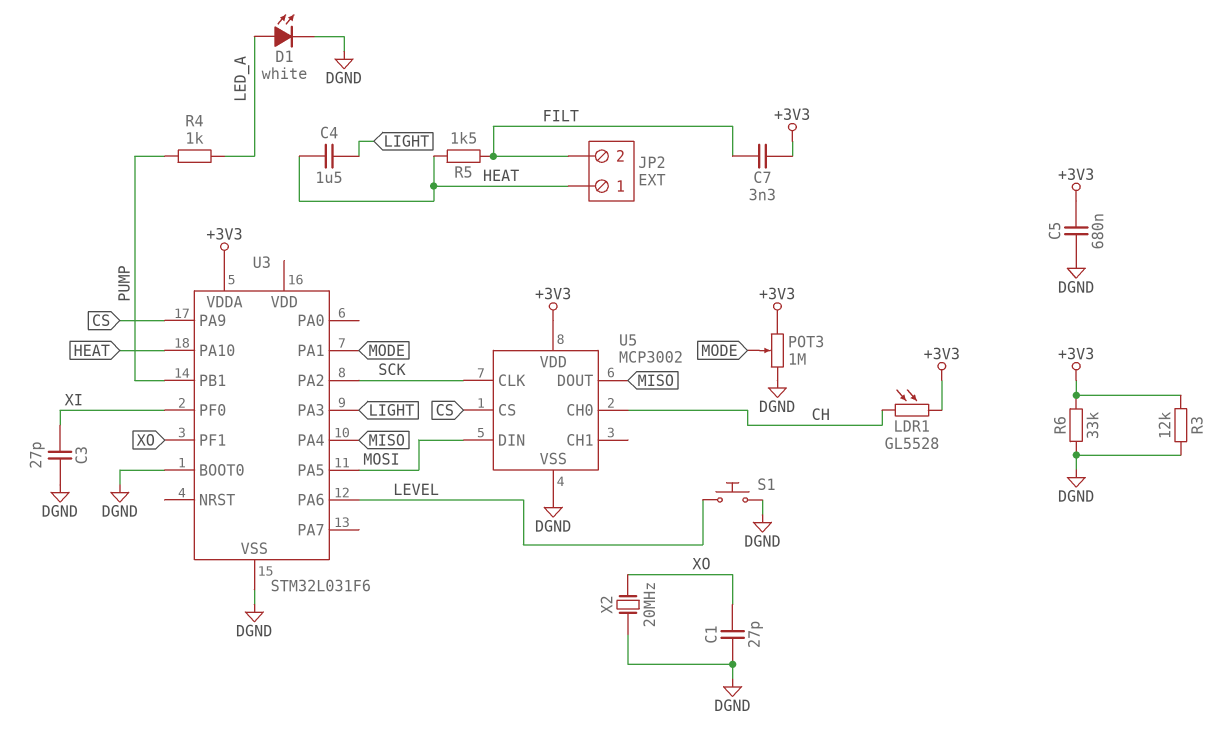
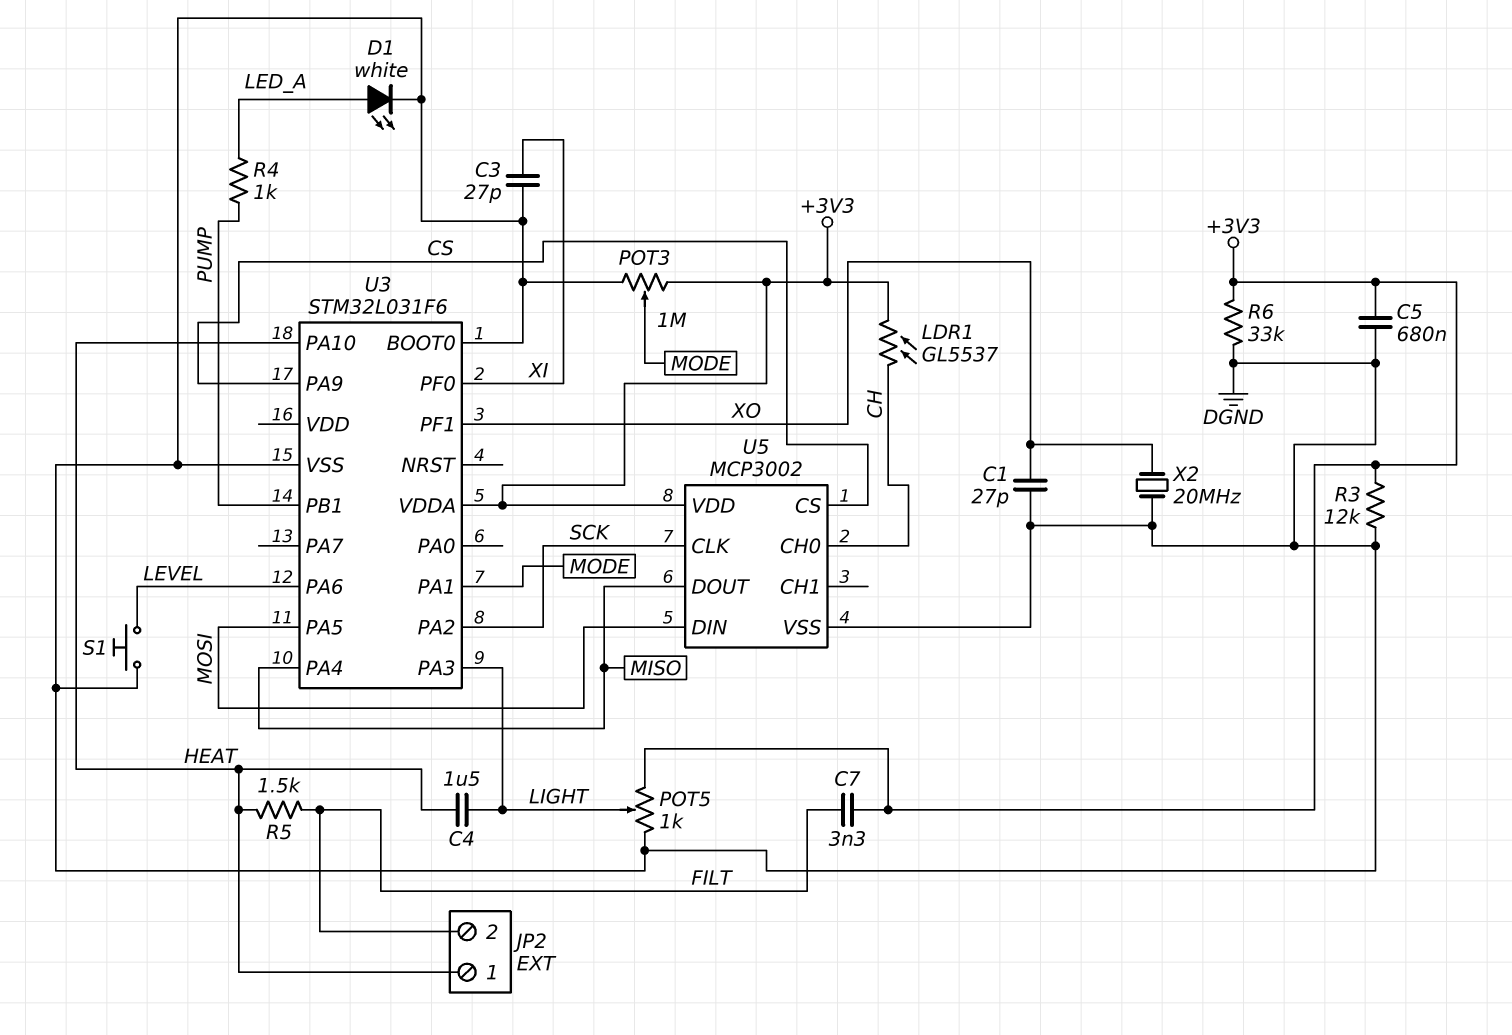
LDR1: GL5528 (+3V3, CH) -> GL5537 (+3V3, CH)
POT5: none -> 1k (+3V3, DGND, wiper LIGHT)

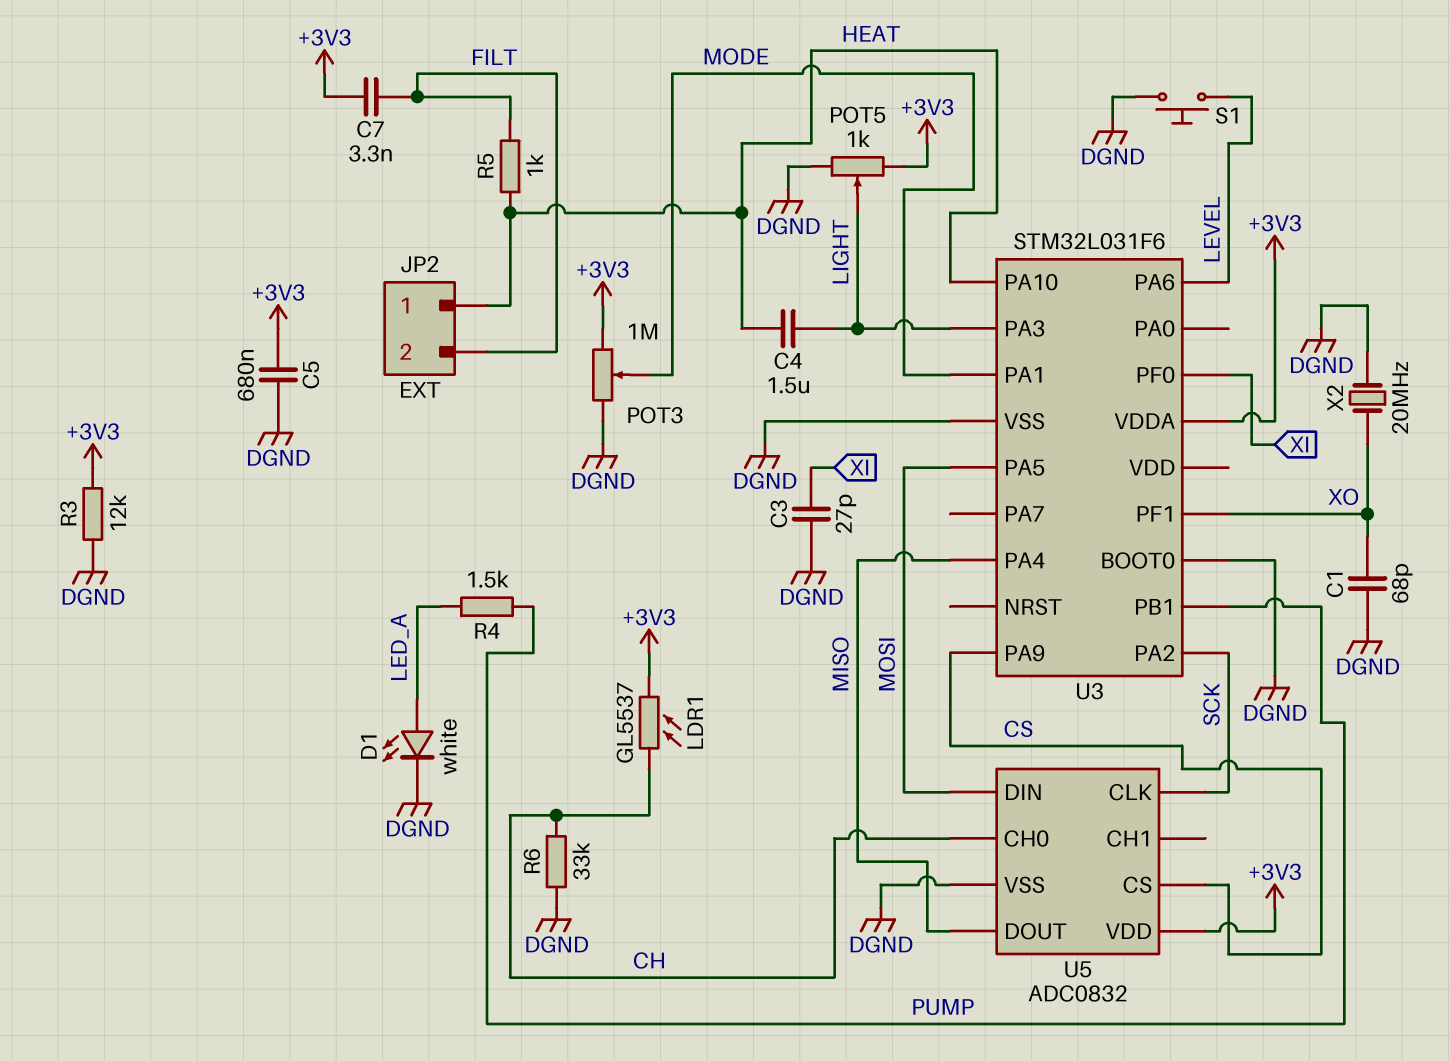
C1: 27pF (DGND, XO) -> 68pF (DGND, XO)
R4: 1k (LED_A, PUMP) -> 1.5k (LED_A, PUMP)
R5: 1.5k (FILT, HEAT) -> 1k (FILT, HEAT)
R6: 33k (+3V3, DGND) -> 33k (CH, DGND)
U5: MCP3002 -> ADC0832

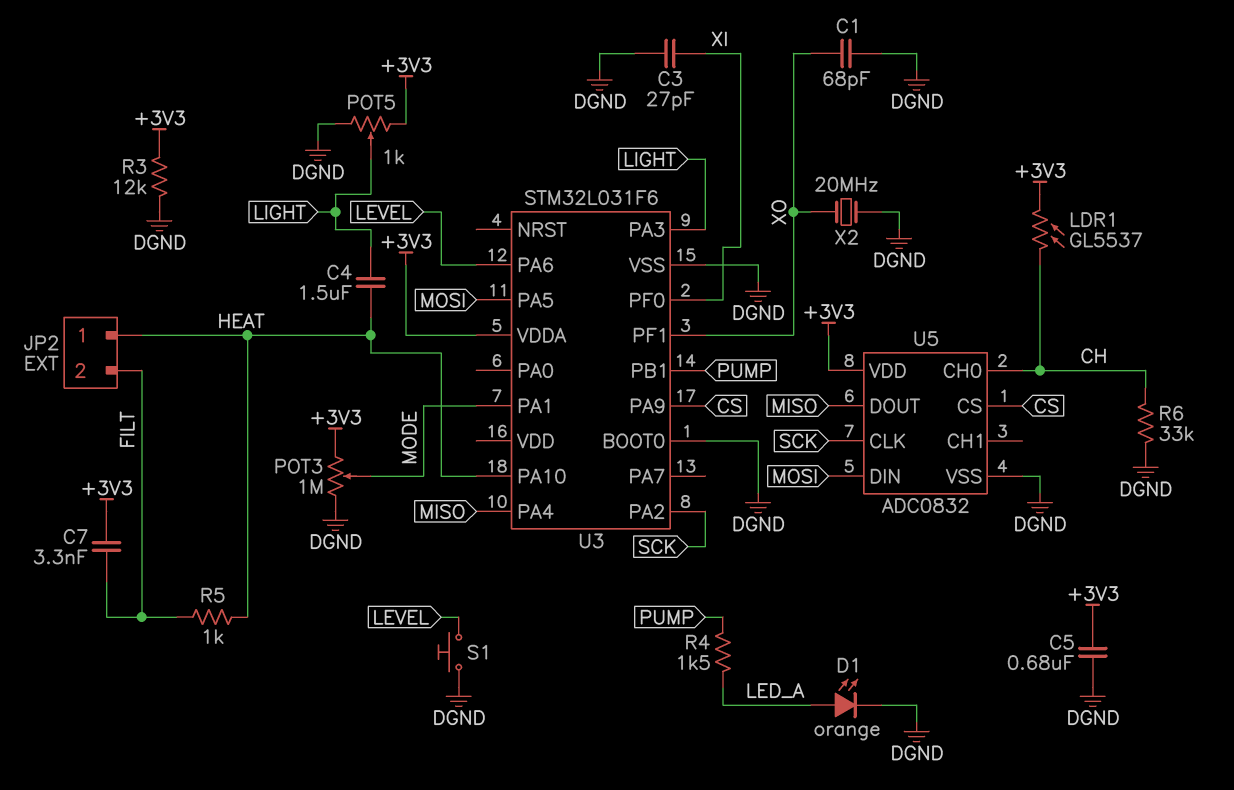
D1: LED white (A LED_A, K DGND) -> LED orange (A LED_A, K DGND)

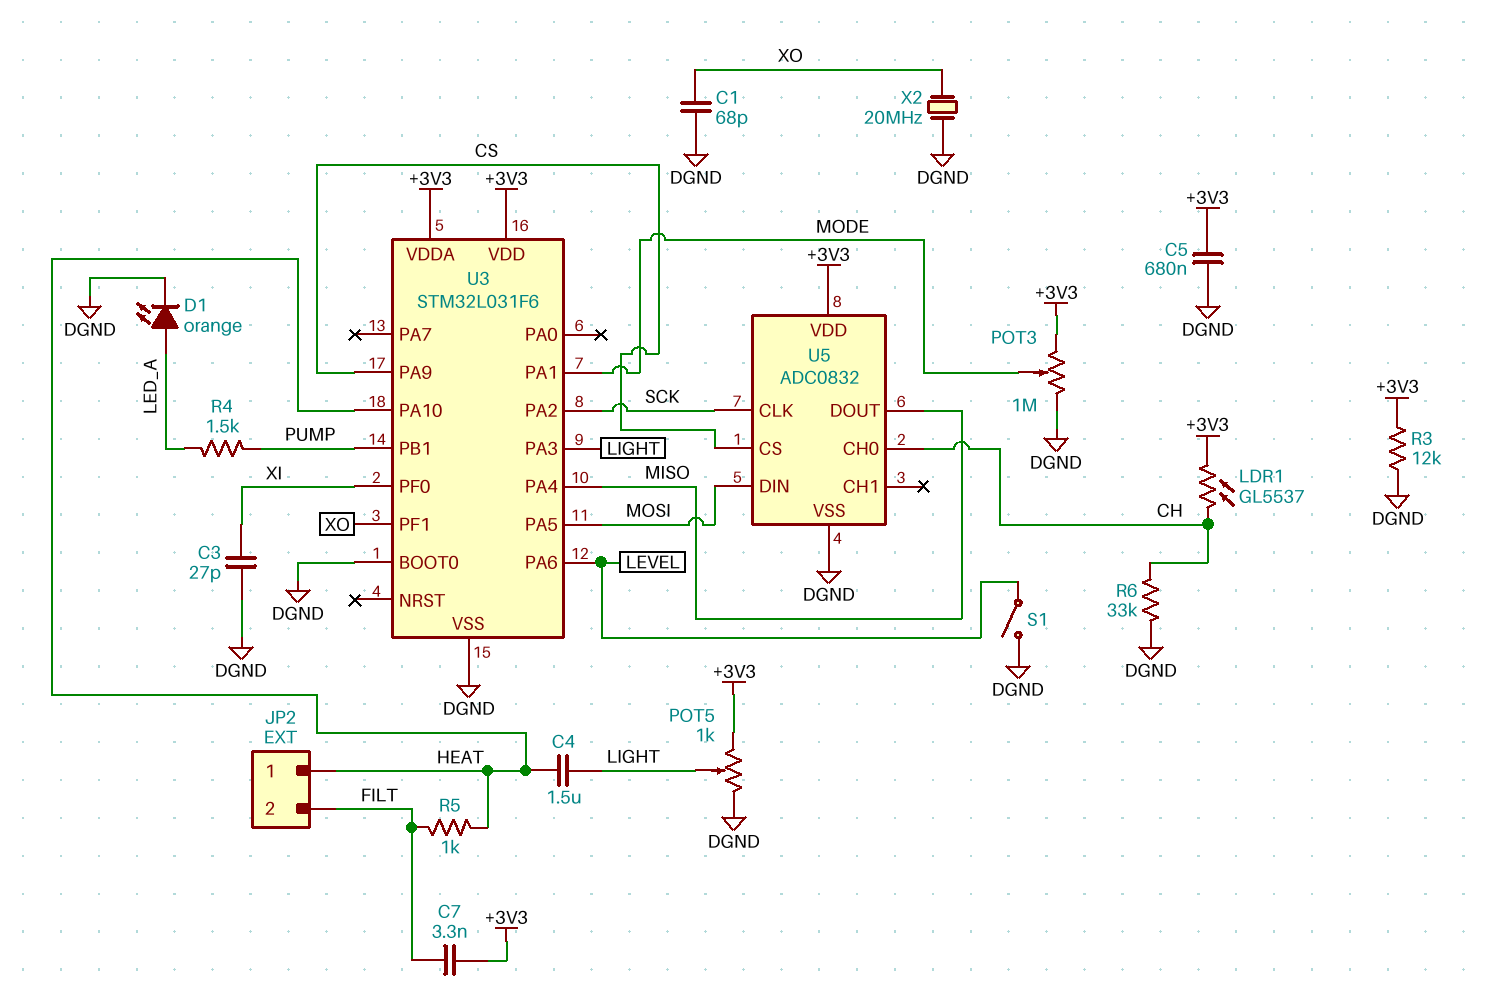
S1: button (DGND, LEVEL) -> switch (DGND, LEVEL)
U3 pin VDD: none -> +3V3

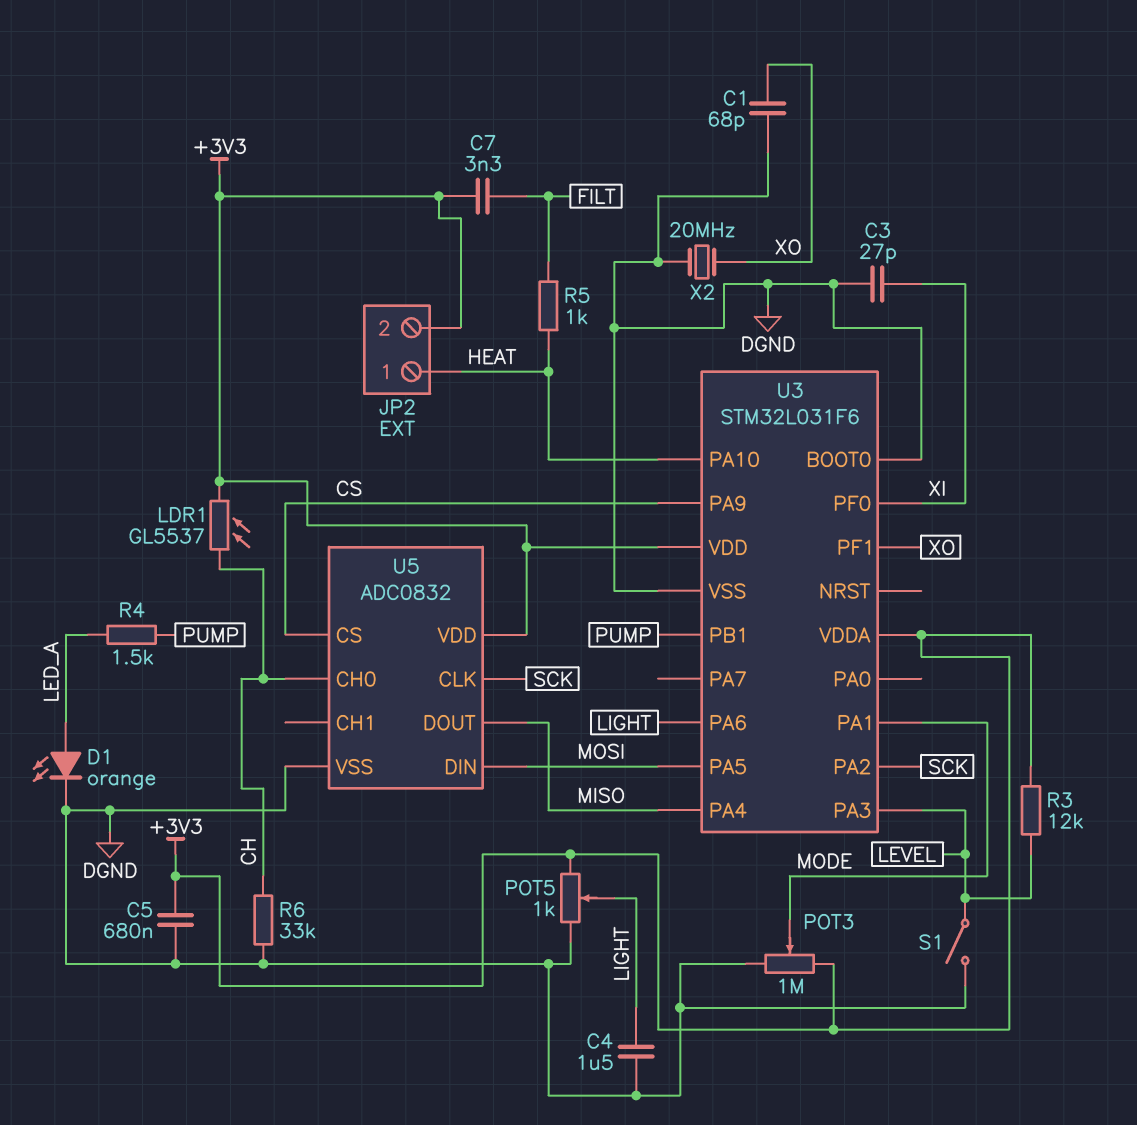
C4: 1.5uF (HEAT, LIGHT) -> 1.5uF (DGND, LIGHT)
JP2 pin 2: FILT -> +3V3
R3: 12k (+3V3, DGND) -> 12k (+3V3, LEVEL)
U3 pin PA3: LIGHT -> LEVEL
U3 pin PA6: LEVEL -> LIGHT

